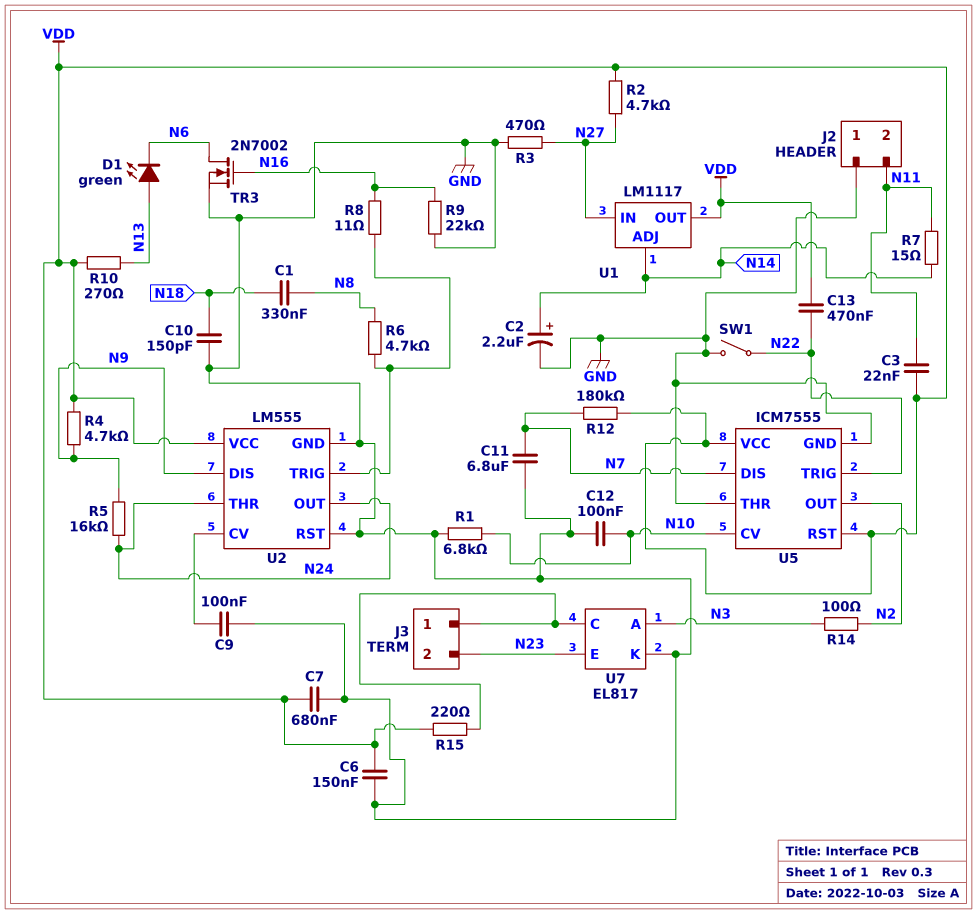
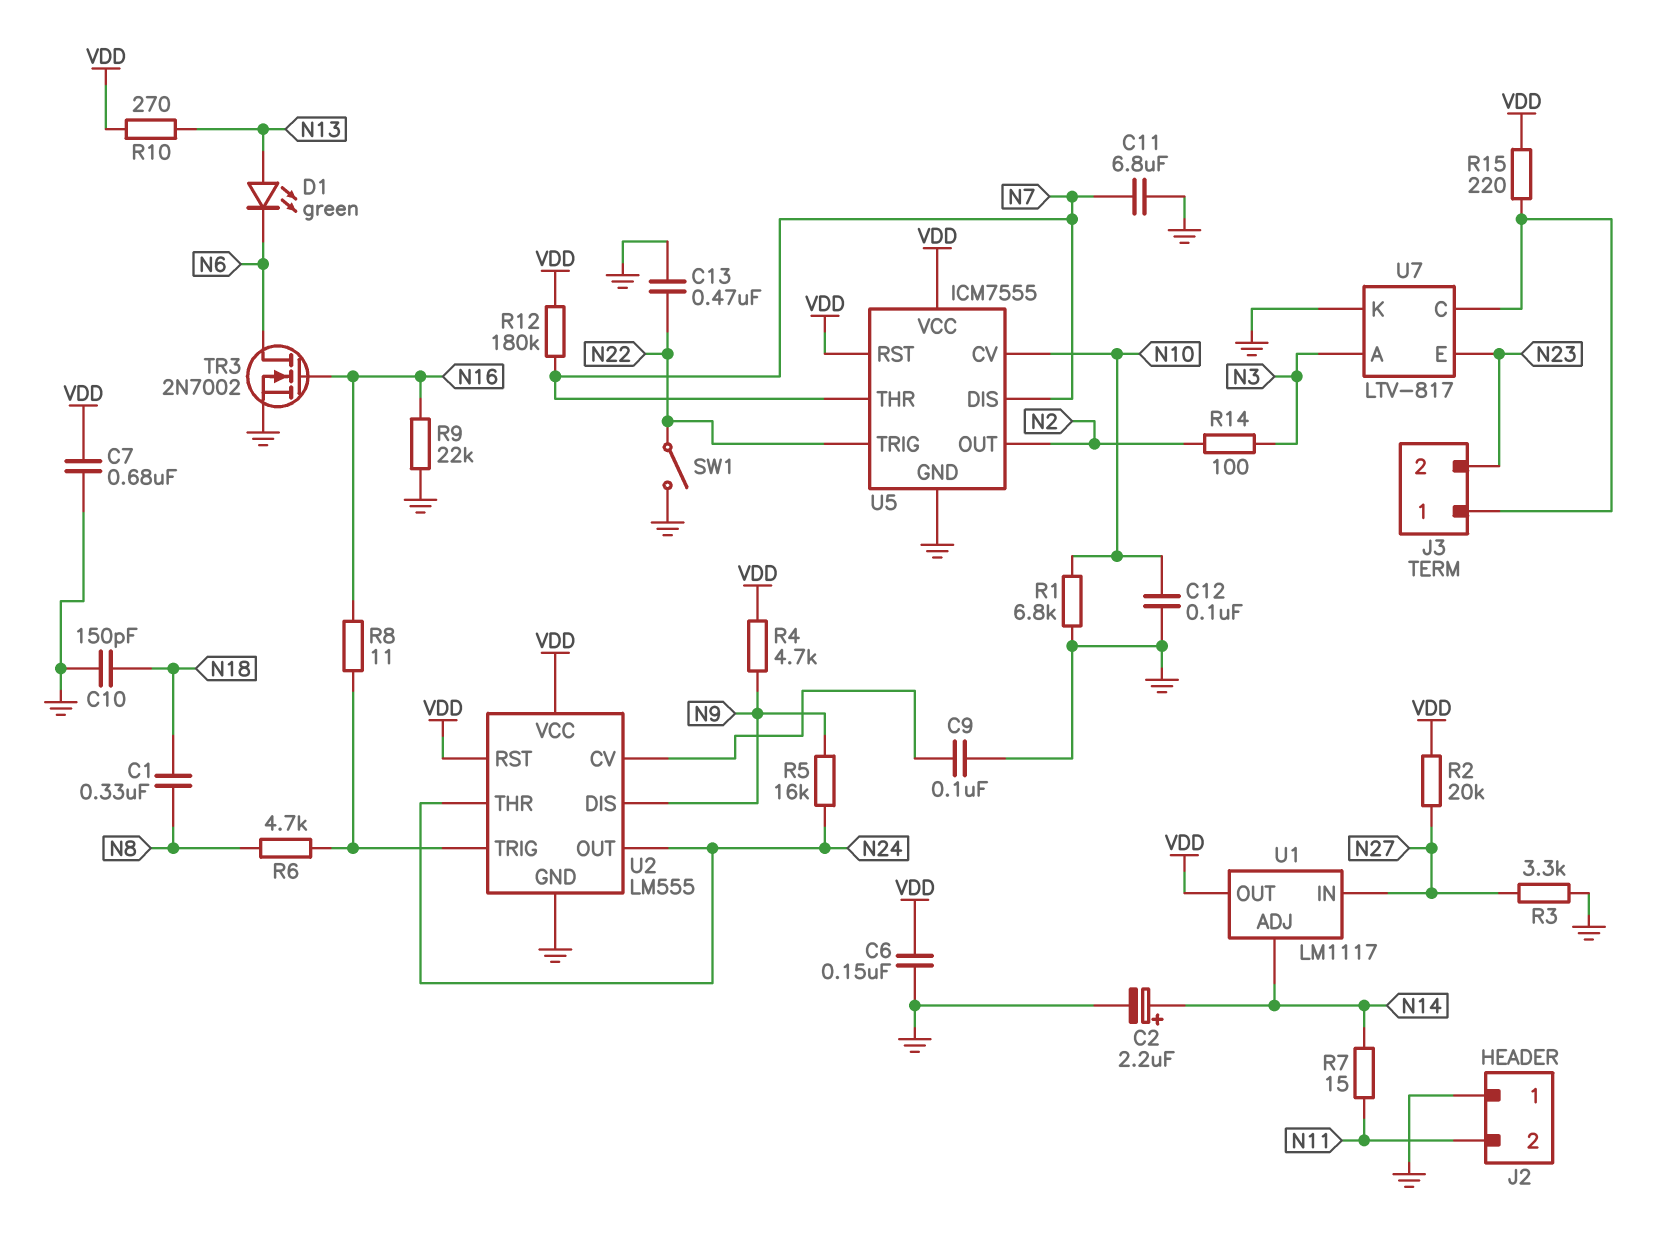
C3: 22nF (N11, VDD) -> none
C13: 470nF (N22, VDD) -> 470nF (GND, N22)
R2: 4.7k (N27, VDD) -> 20k (N27, VDD)
R3: 470 (GND, N27) -> 3.3k (GND, N27)
U2 pin RST: GND -> VDD
U5 pin THR: GND -> N7
U7: EL817 -> LTV-817

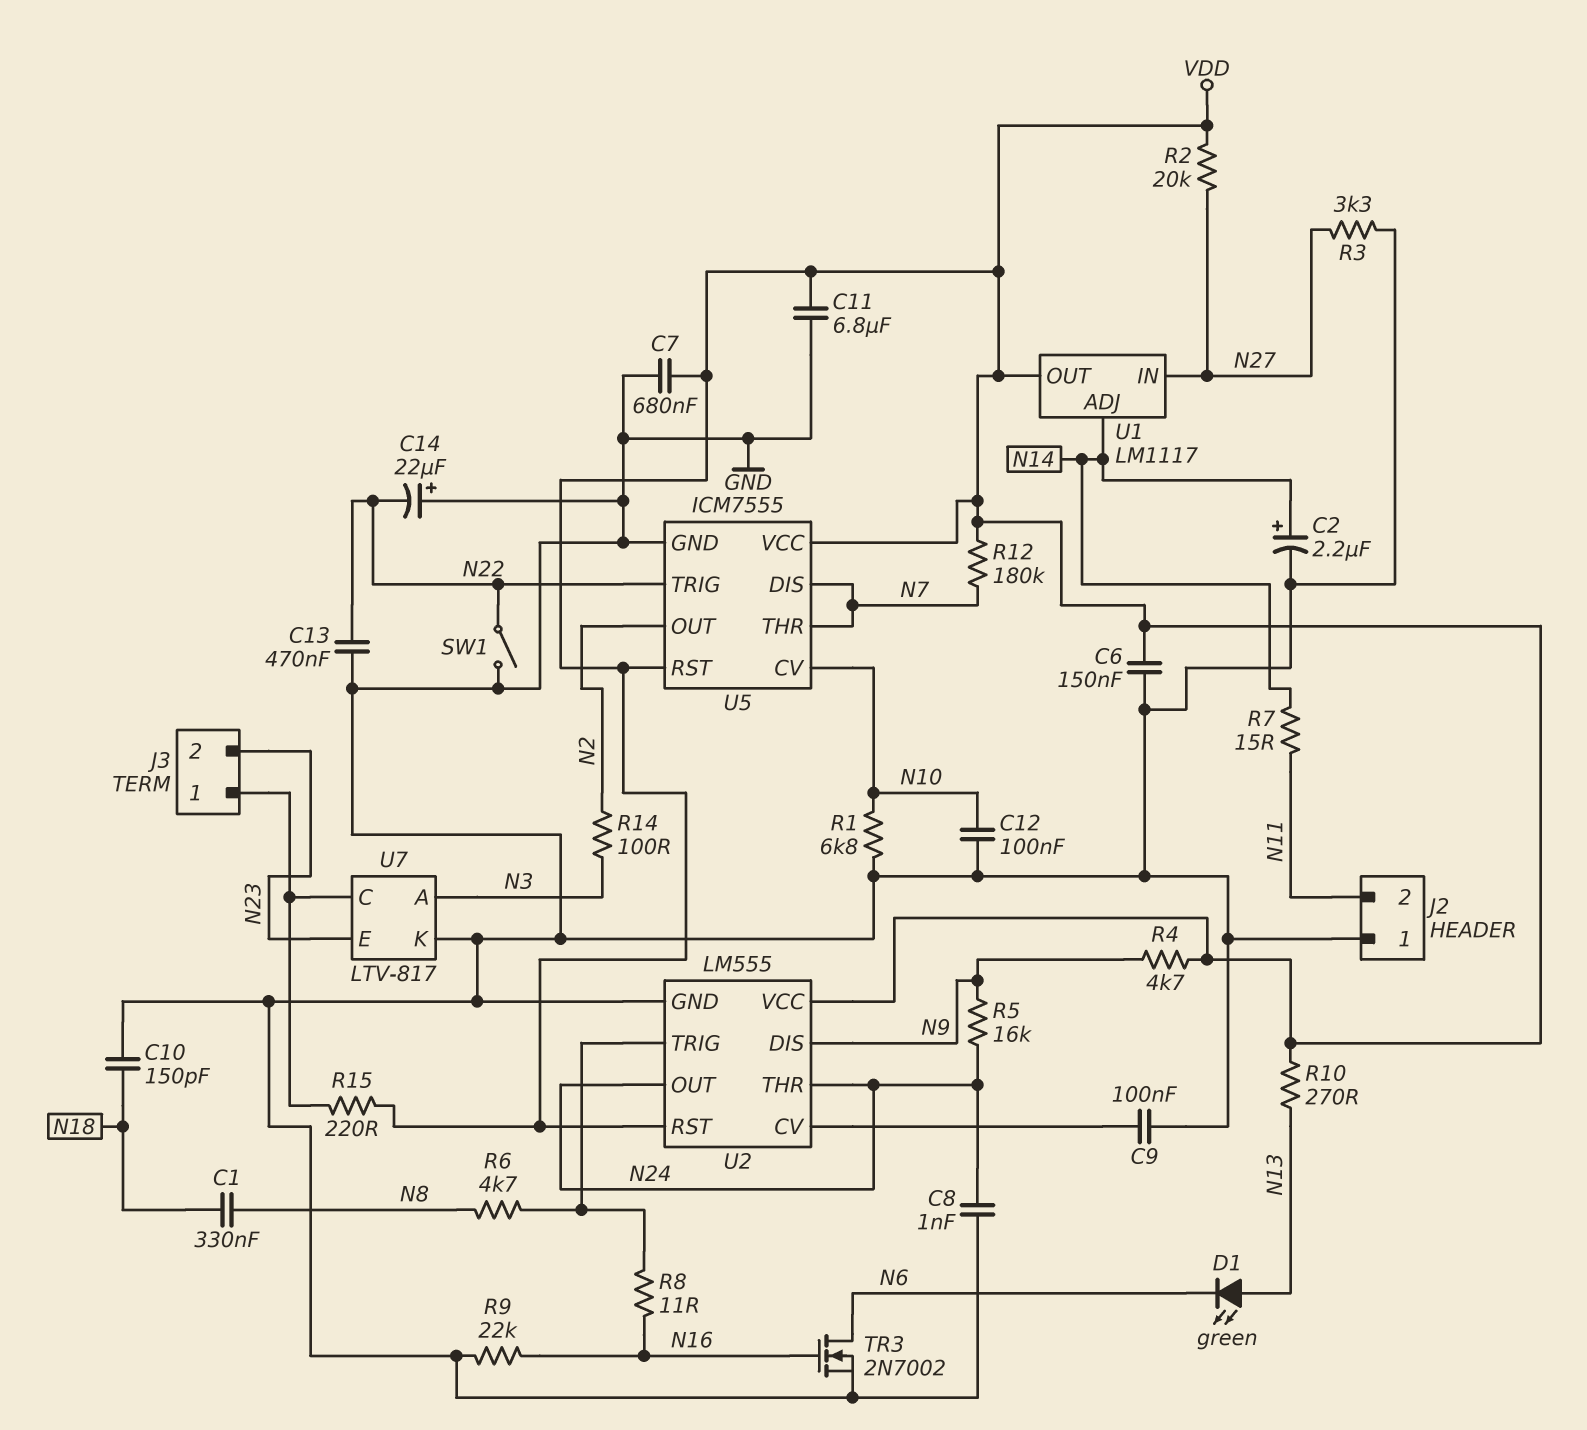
C8: none -> 1nF (GND, N24)
C11: 6.8uF (GND, N7) -> 6.8uF (GND, VDD)
C14: none -> 22uF (plus GND, minus N22)

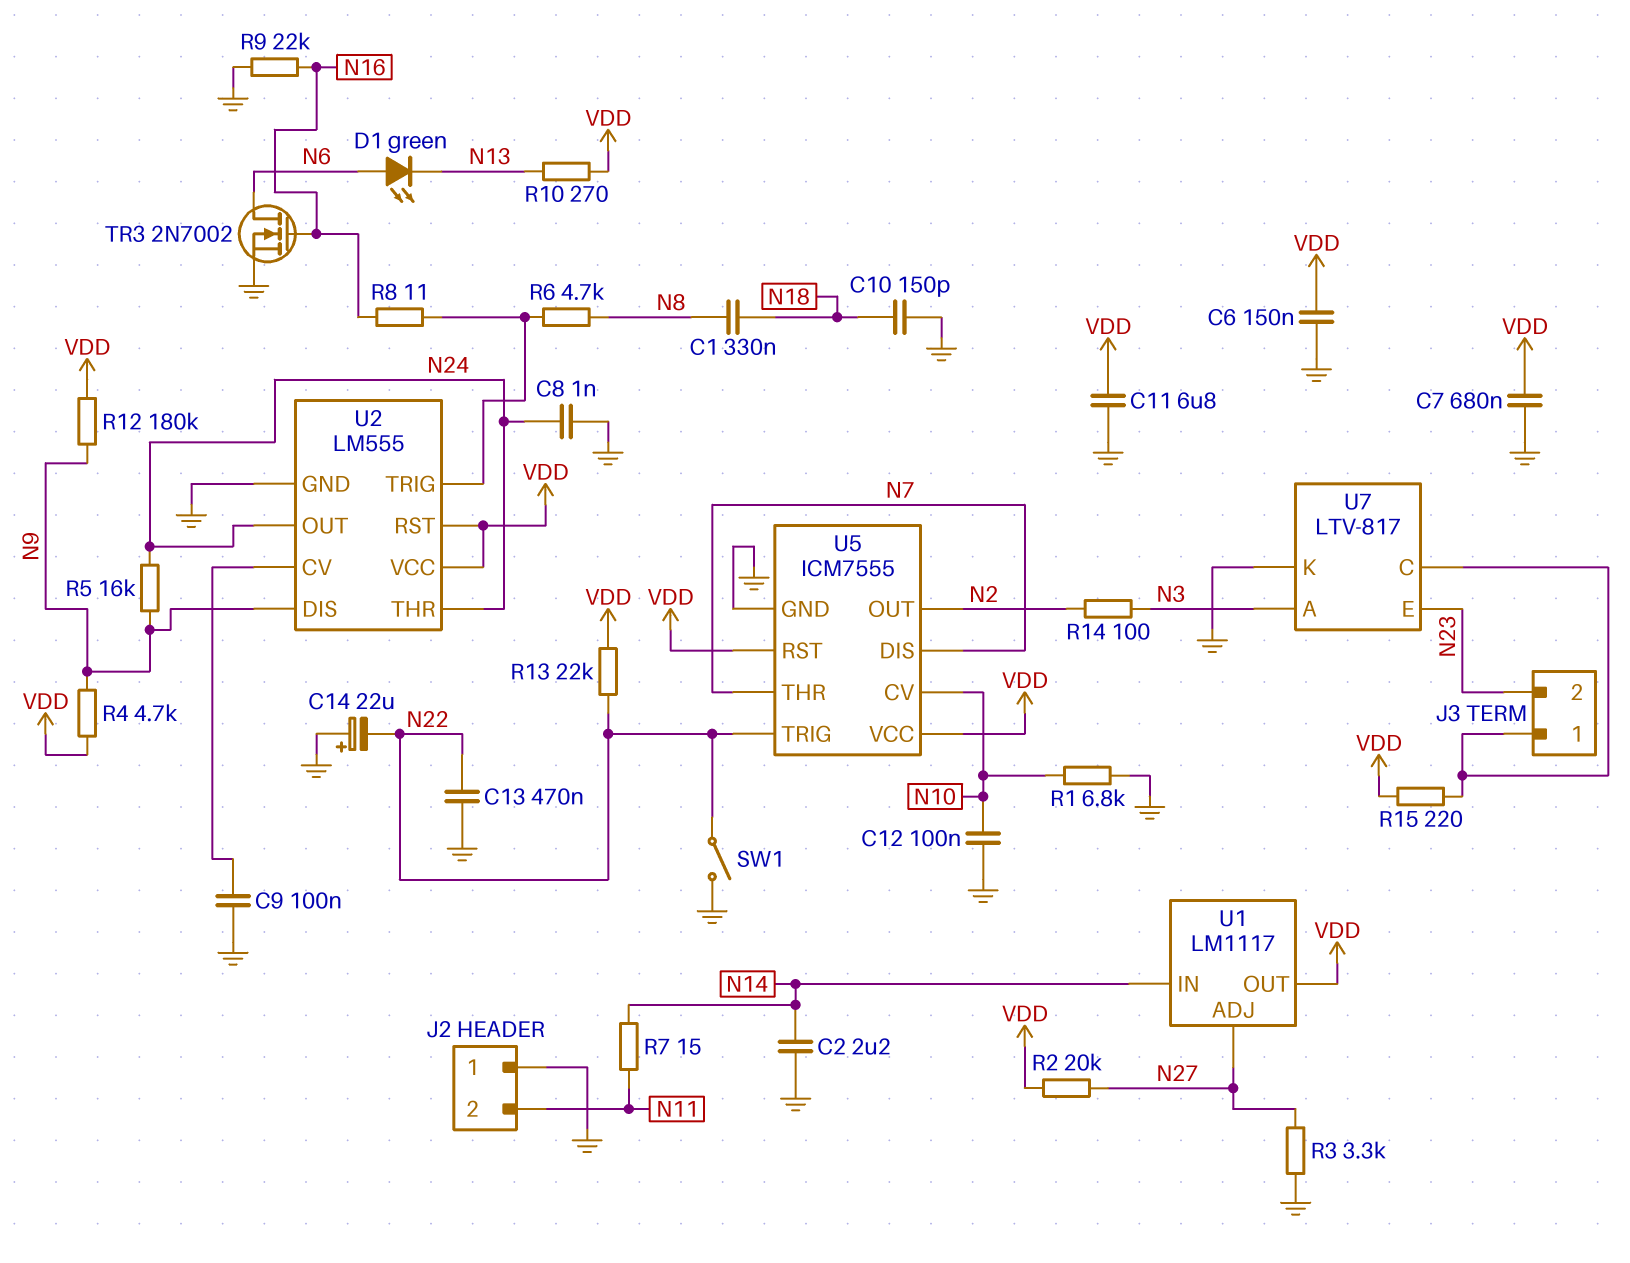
C2: 2.2uF (plus N14, minus GND) -> 2.2uF (GND, N14)
D1: LED green (A N13, K N6) -> LED green (A N6, K N13)
R12: 180k (N7, VDD) -> 180k (N9, VDD)
R13: none -> 22k (N22, VDD)
U1 pin ADJ: N14 -> N27
U1 pin IN: N27 -> N14

